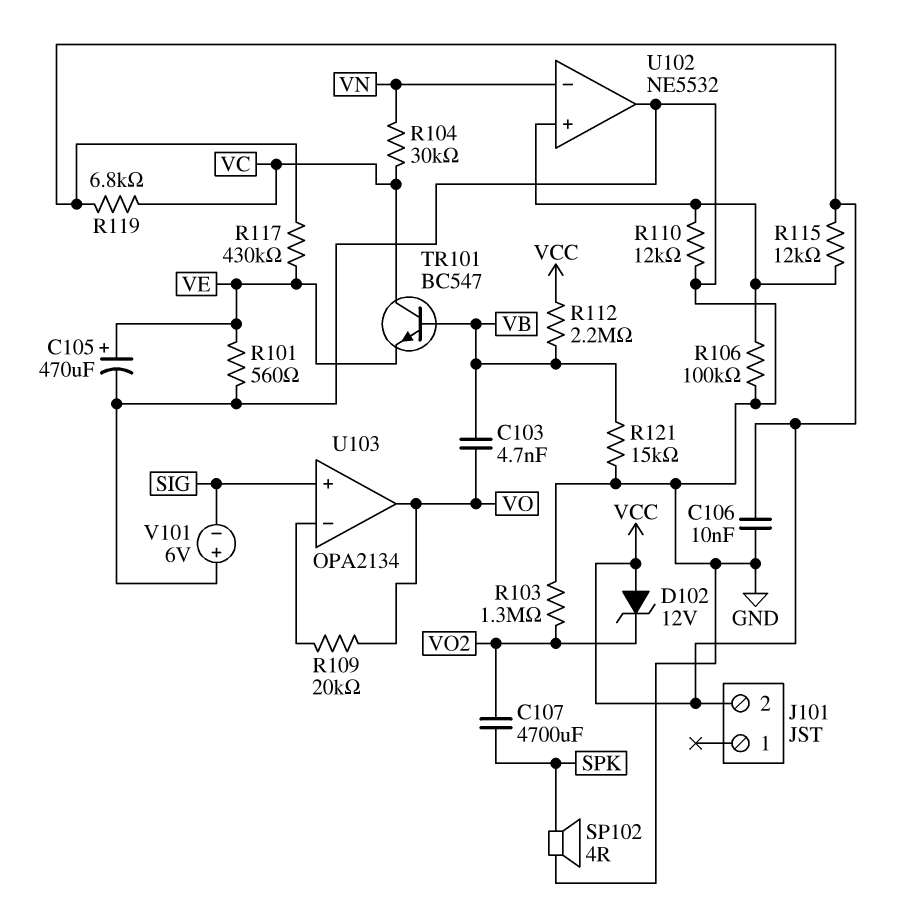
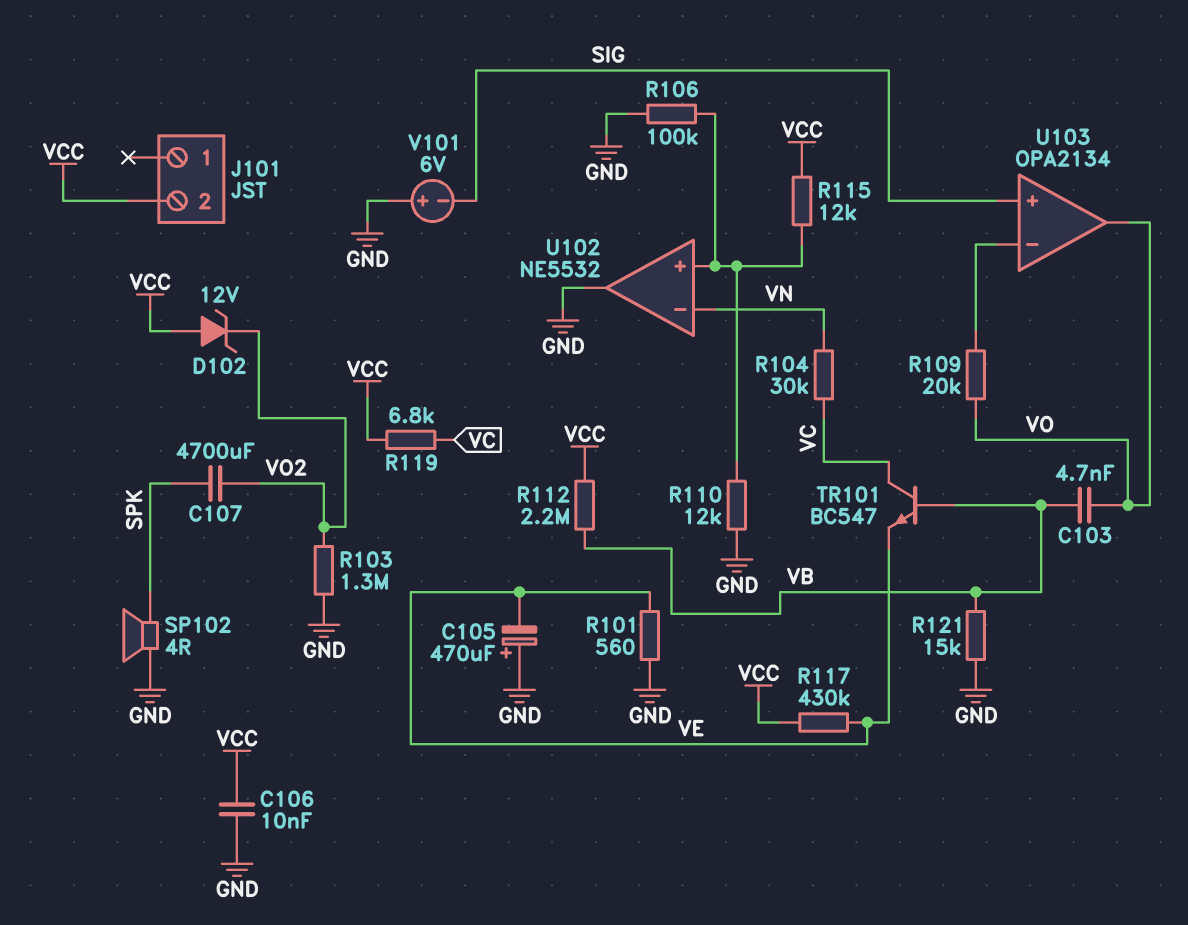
C105: 470uF (plus VE, minus GND) -> 470uF (plus GND, minus VE)

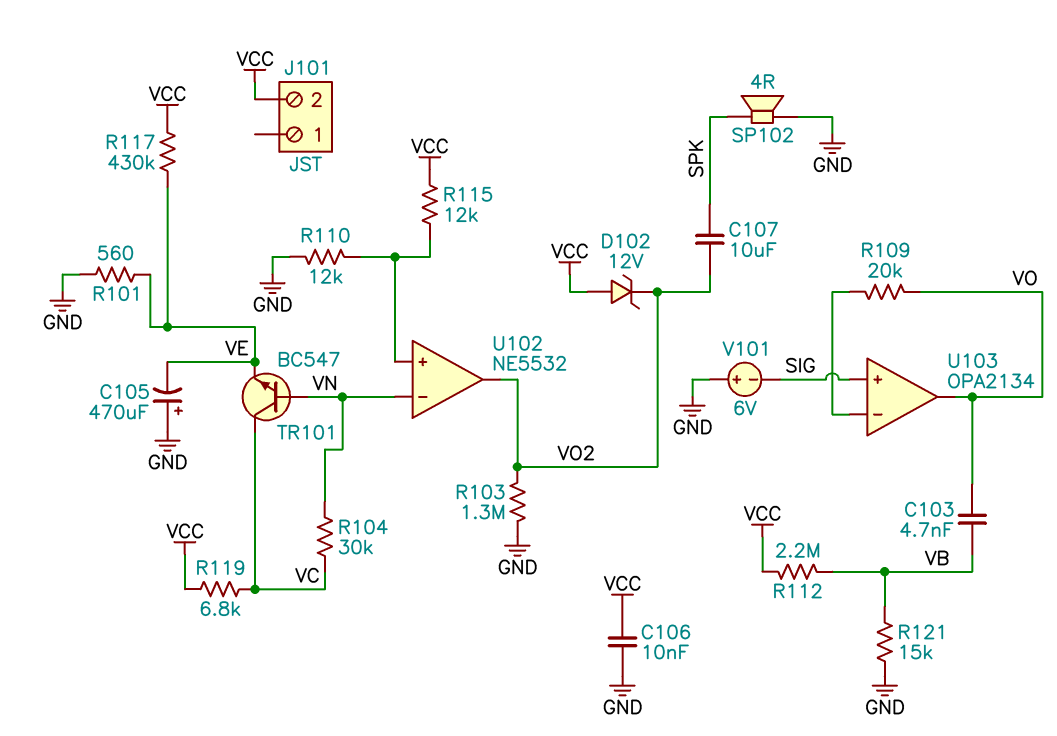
C107: 4700uF (SPK, VO2) -> 10uF (SPK, VO2)
R106: 100k (GND, U102/in+) -> none
TR101: NPN BC547 (B VB, C VC, E VE) -> NPN BC547 (B VN, C VC, E VE)
U102 pin out: GND -> VO2

